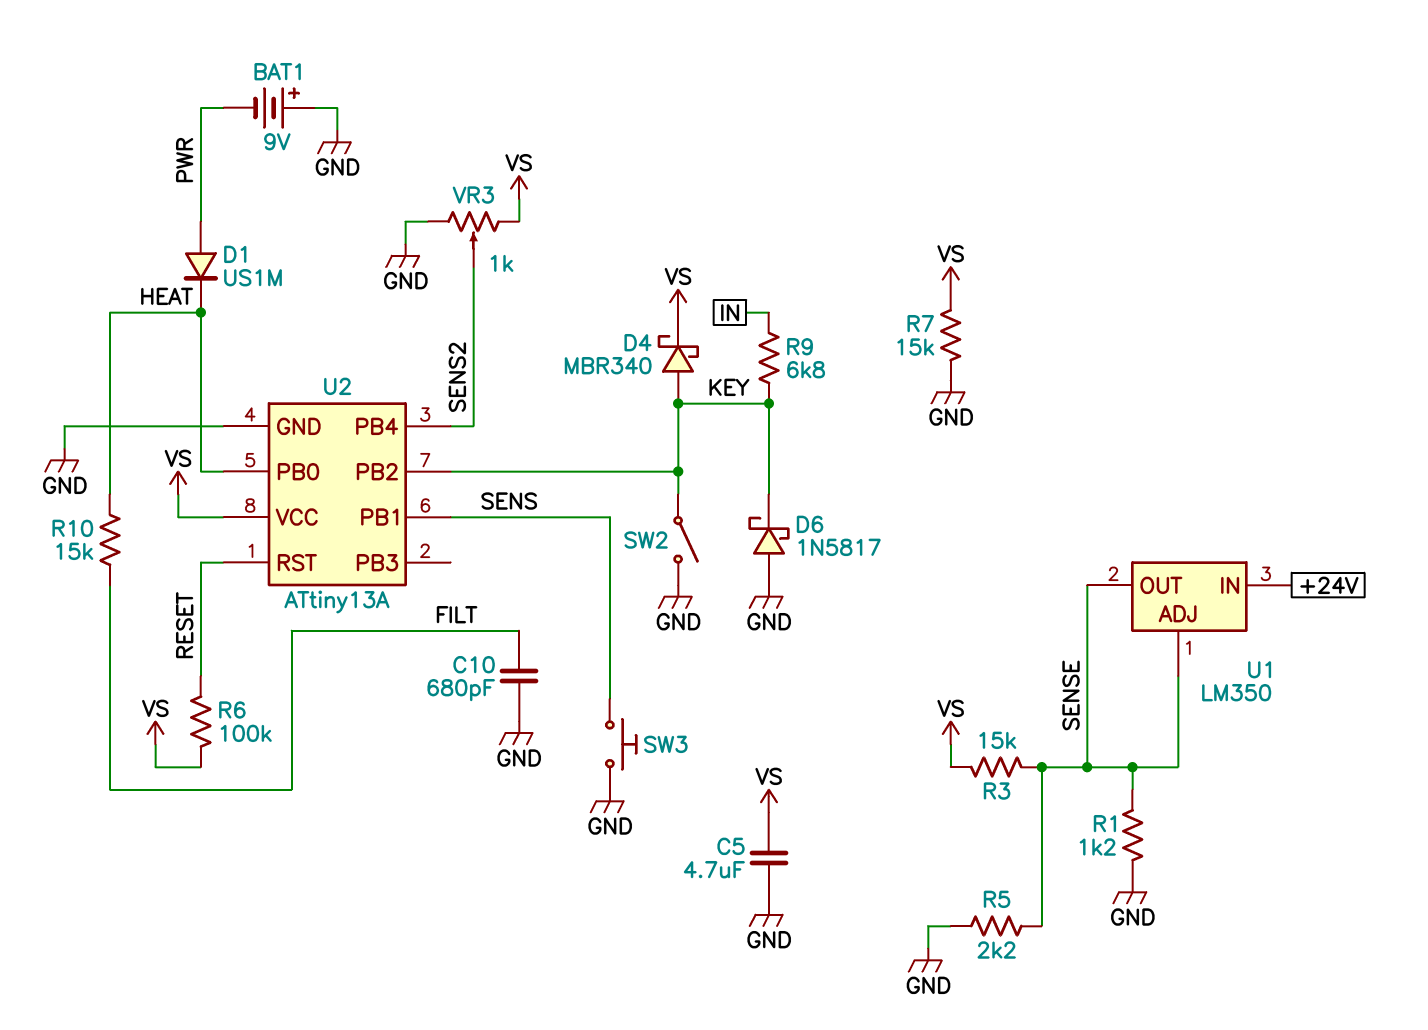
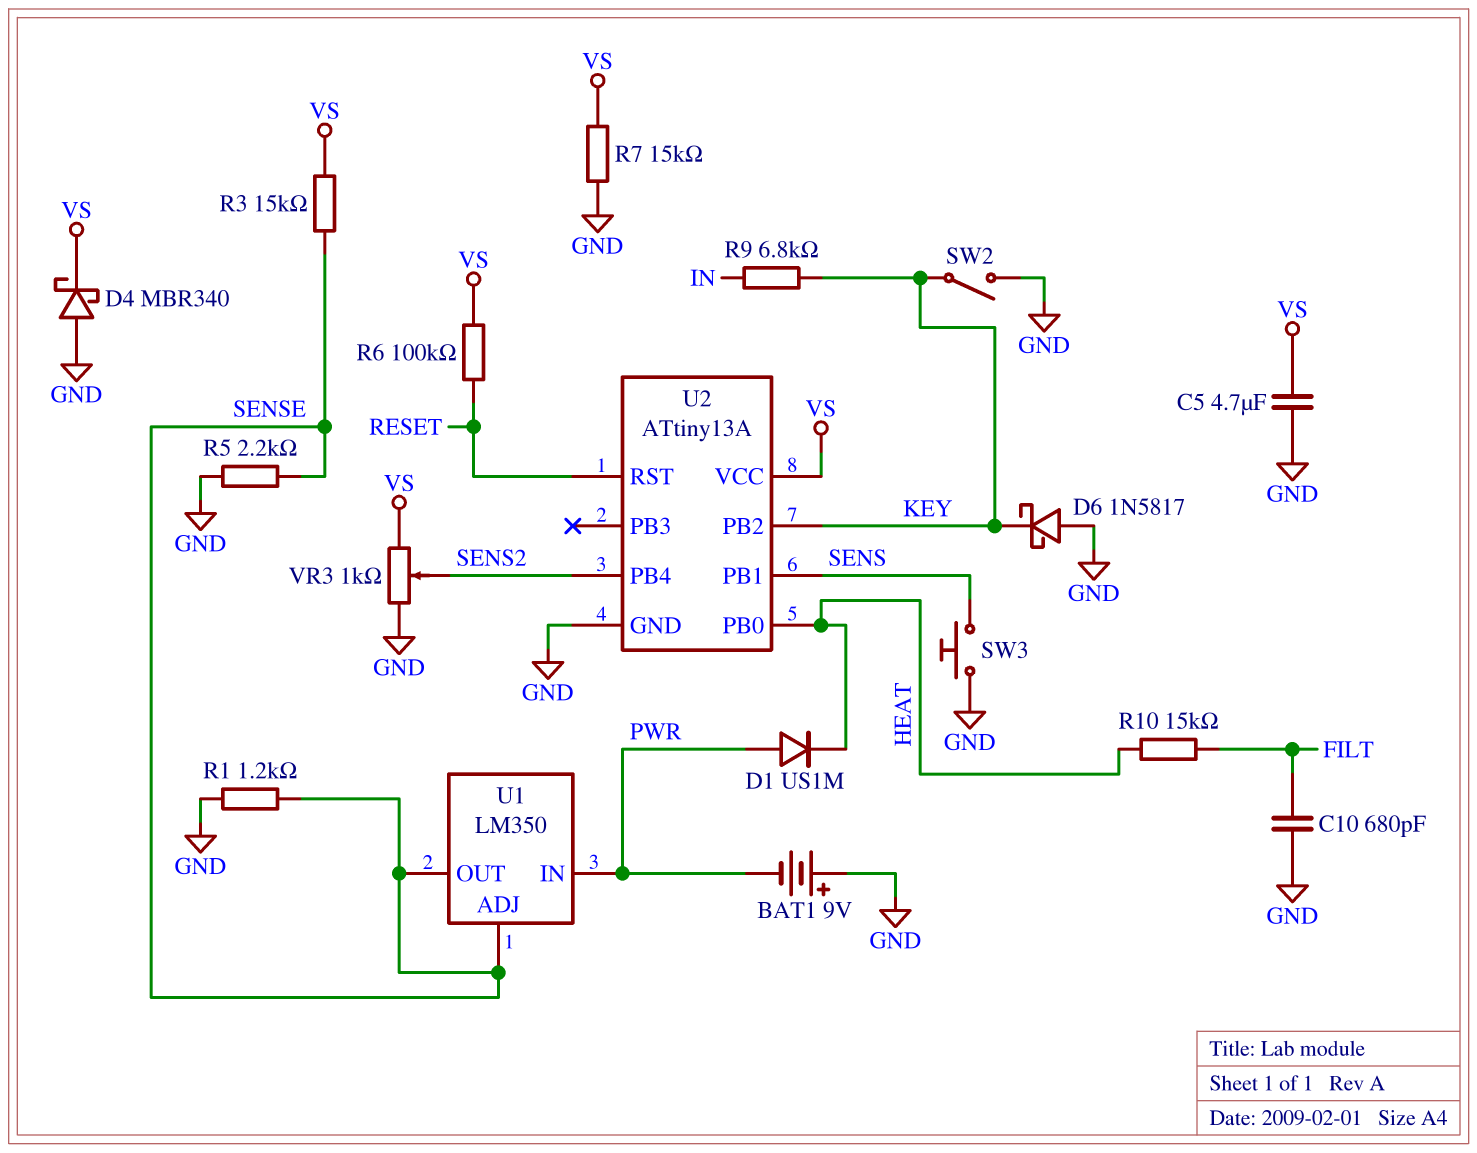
D4: schottky MBR340 (A KEY, K VS) -> schottky MBR340 (A GND, K VS)
U1 pin IN: +24V -> PWR

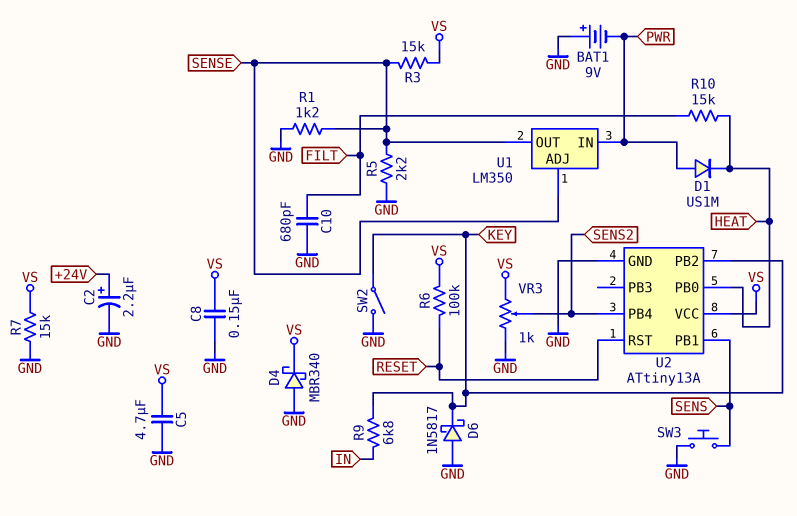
C2: none -> 2.2uF (plus +24V, minus GND)
C8: none -> 150nF (GND, VS)

